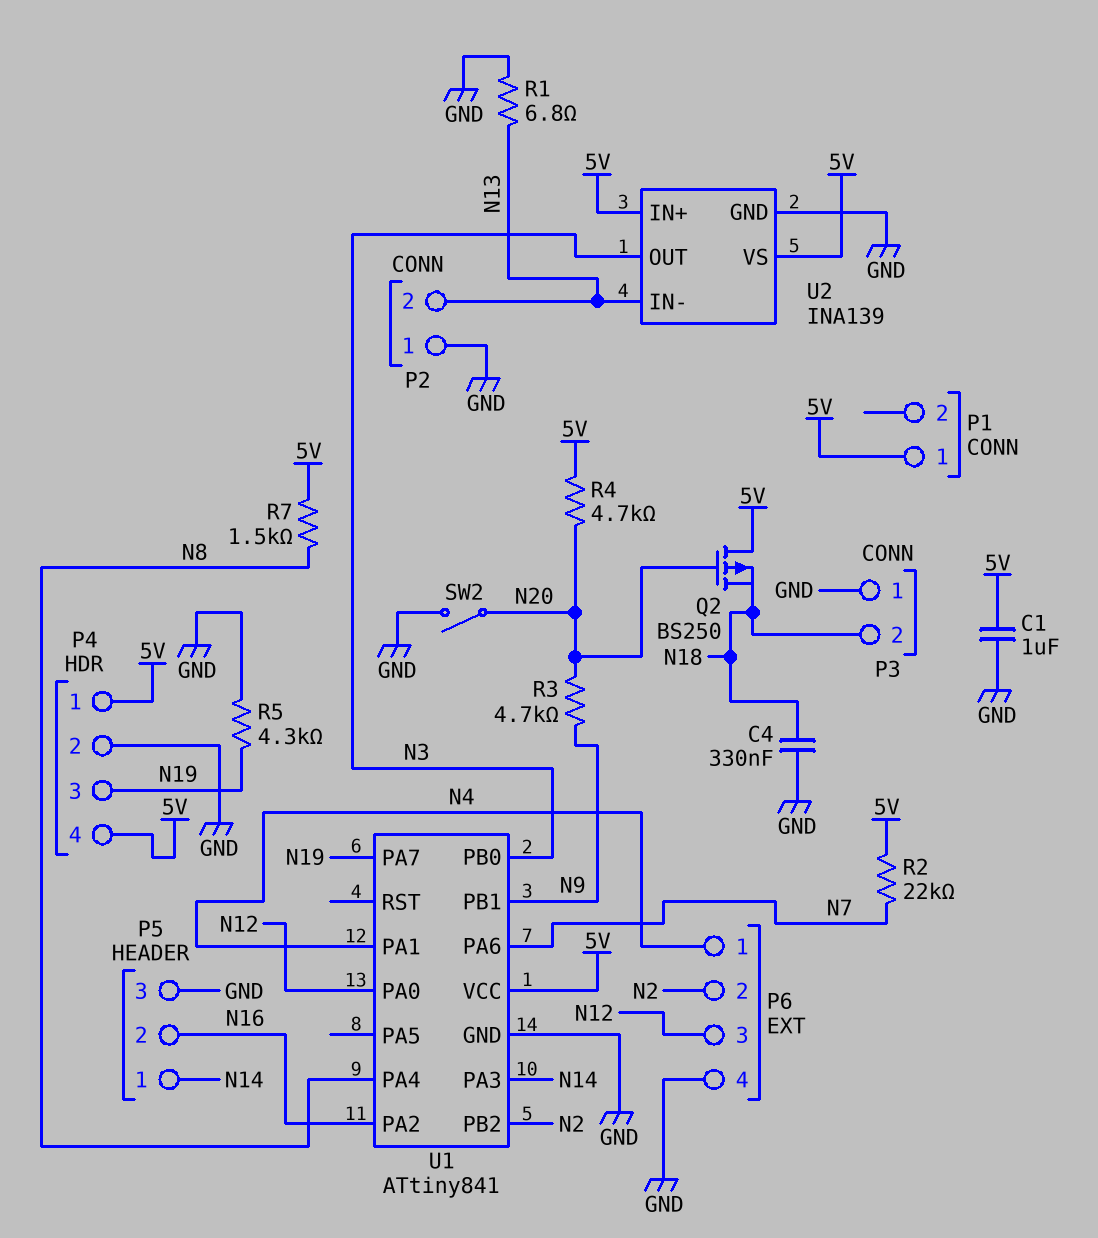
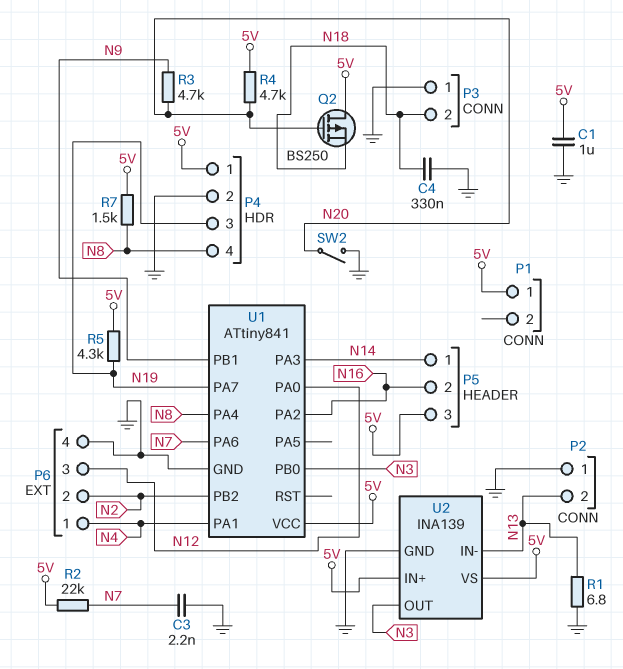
C3: none -> 2.2nF (GND, N7)
P4 pin 4: 5V -> N8
P5 pin 3: GND -> 5V
R5: 4.3k (GND, N19) -> 4.3k (5V, N19)

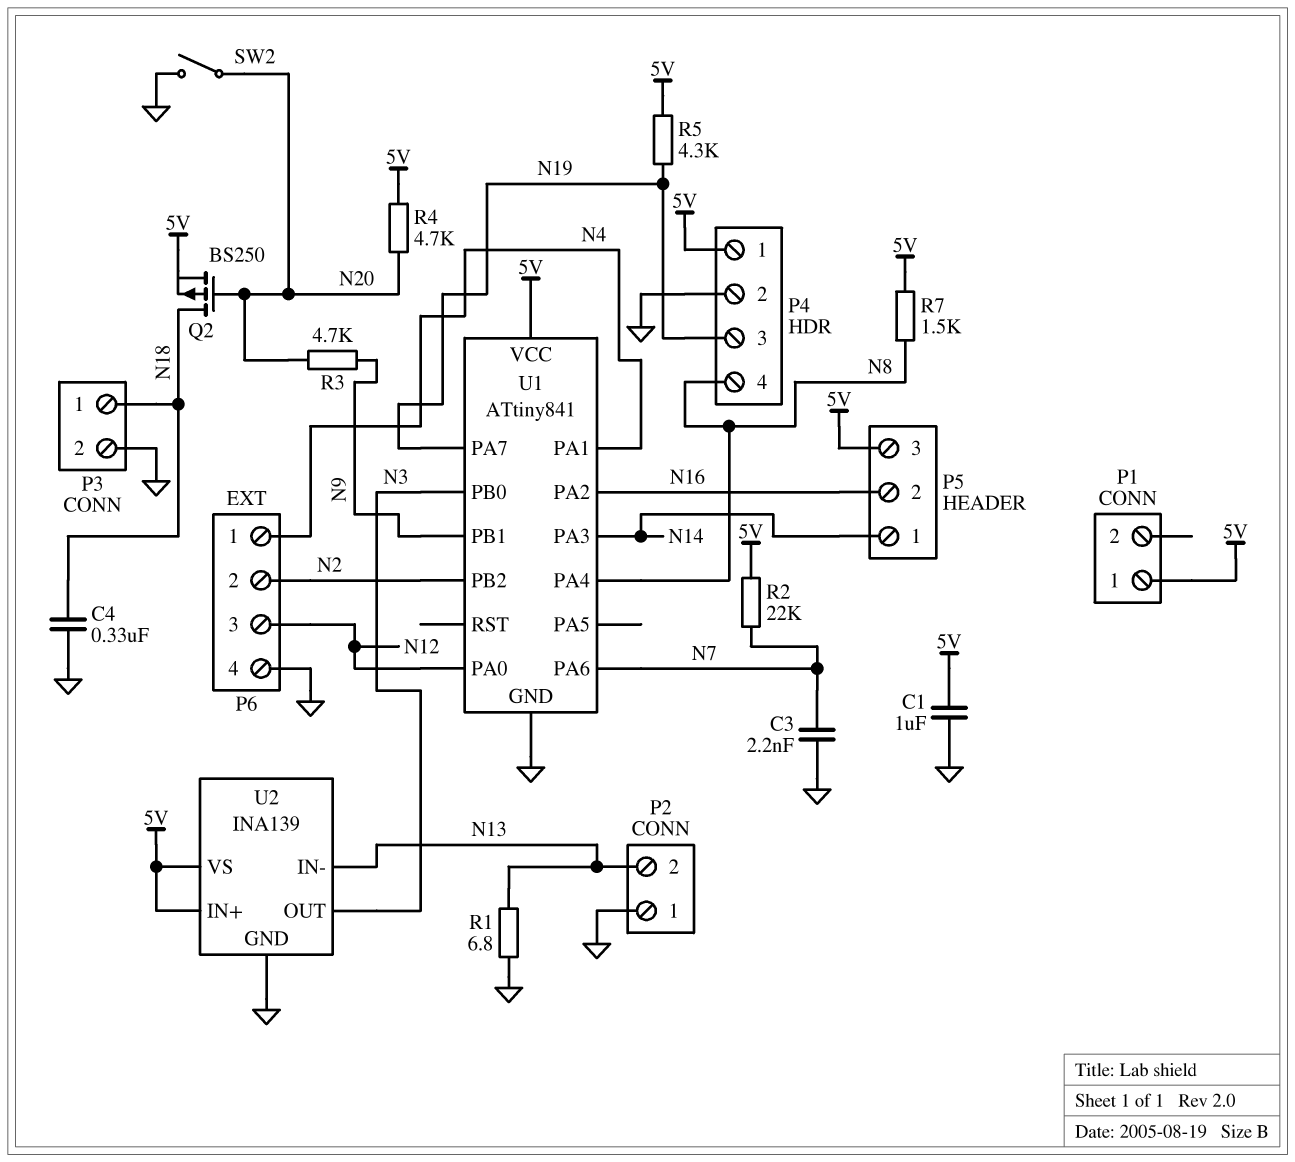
P3 pin 1: GND -> N18
P3 pin 2: N18 -> GND
Q2: PMOS BS250 (G N20, D 5V, S N18) -> PMOS BS250 (G N20, D N18, S 5V)

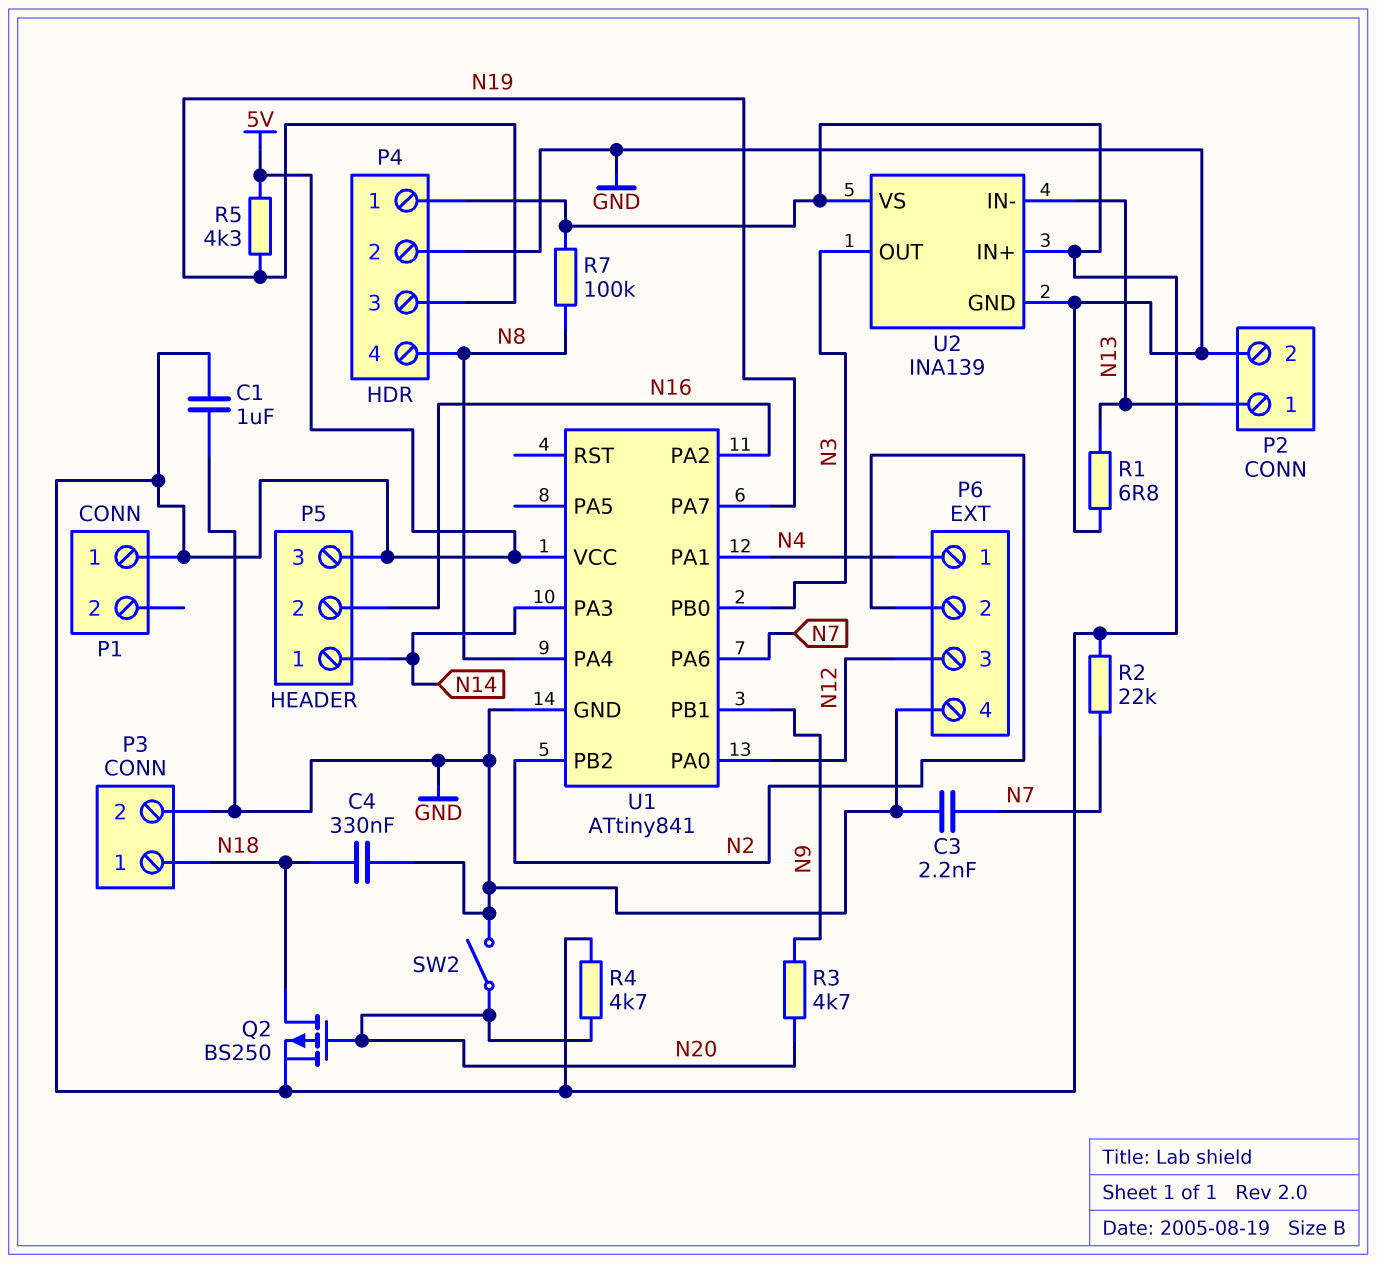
P2 pin 1: GND -> N13
P2 pin 2: N13 -> GND
R7: 1.5k (5V, N8) -> 100k (5V, N8)

